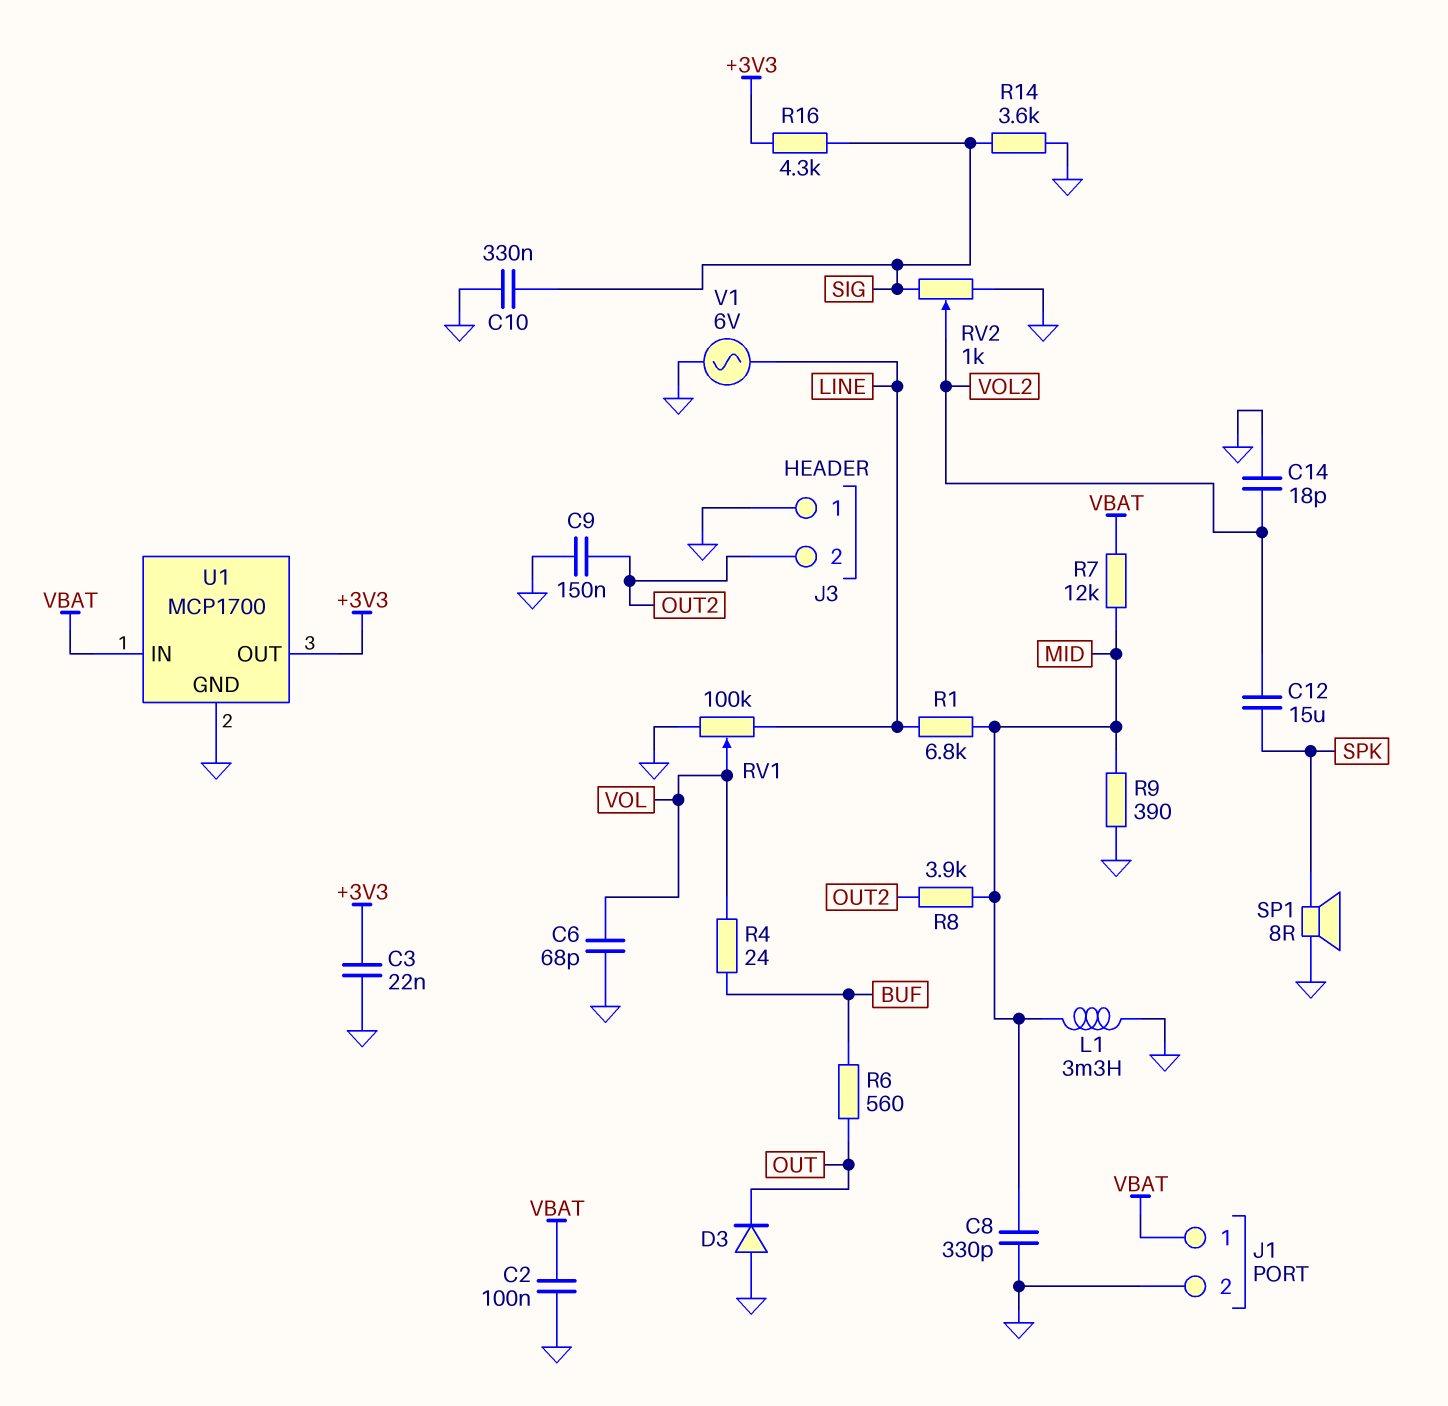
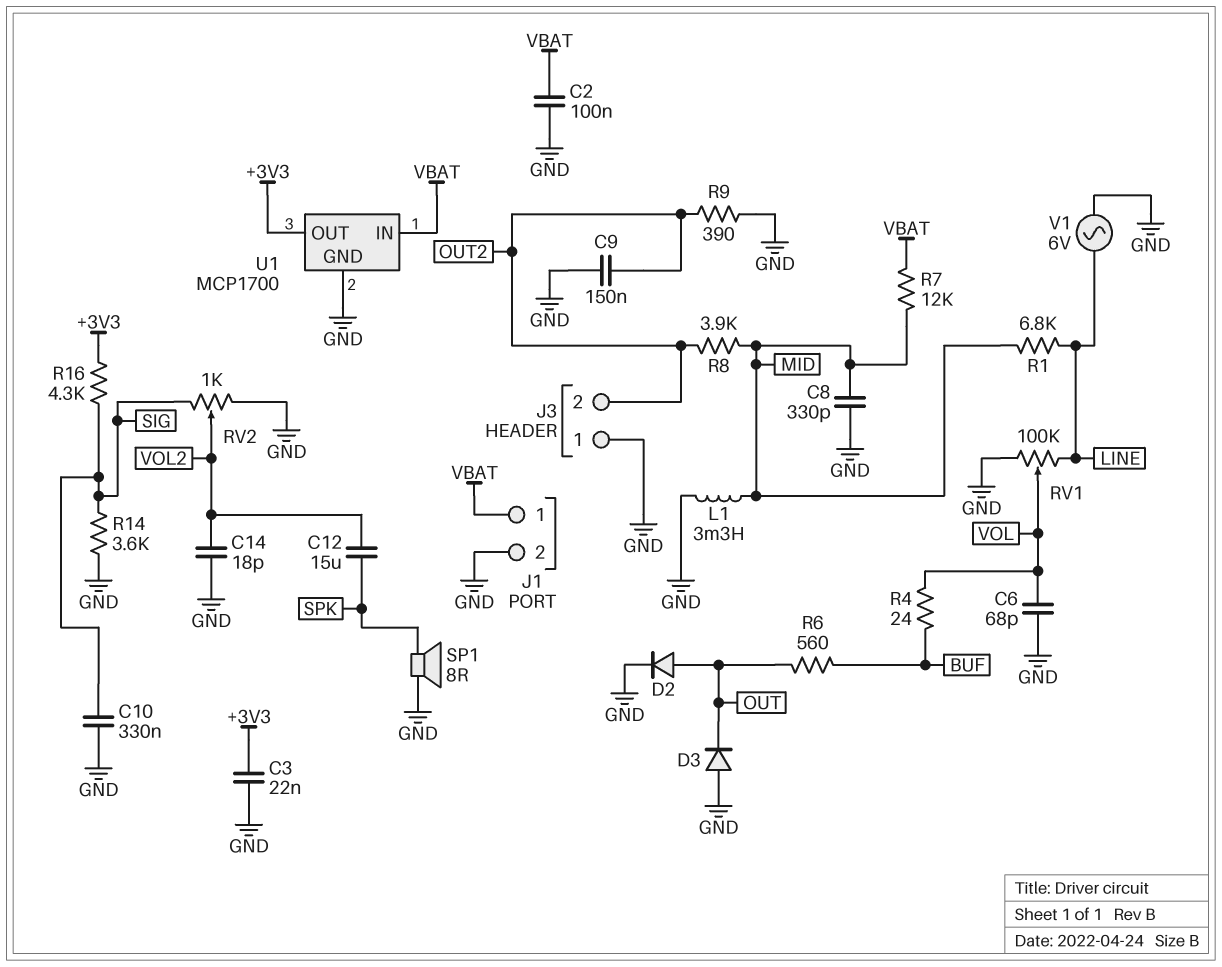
D2: none -> diode (A OUT, K GND)
R9: 390 (GND, MID) -> 390 (GND, OUT2)

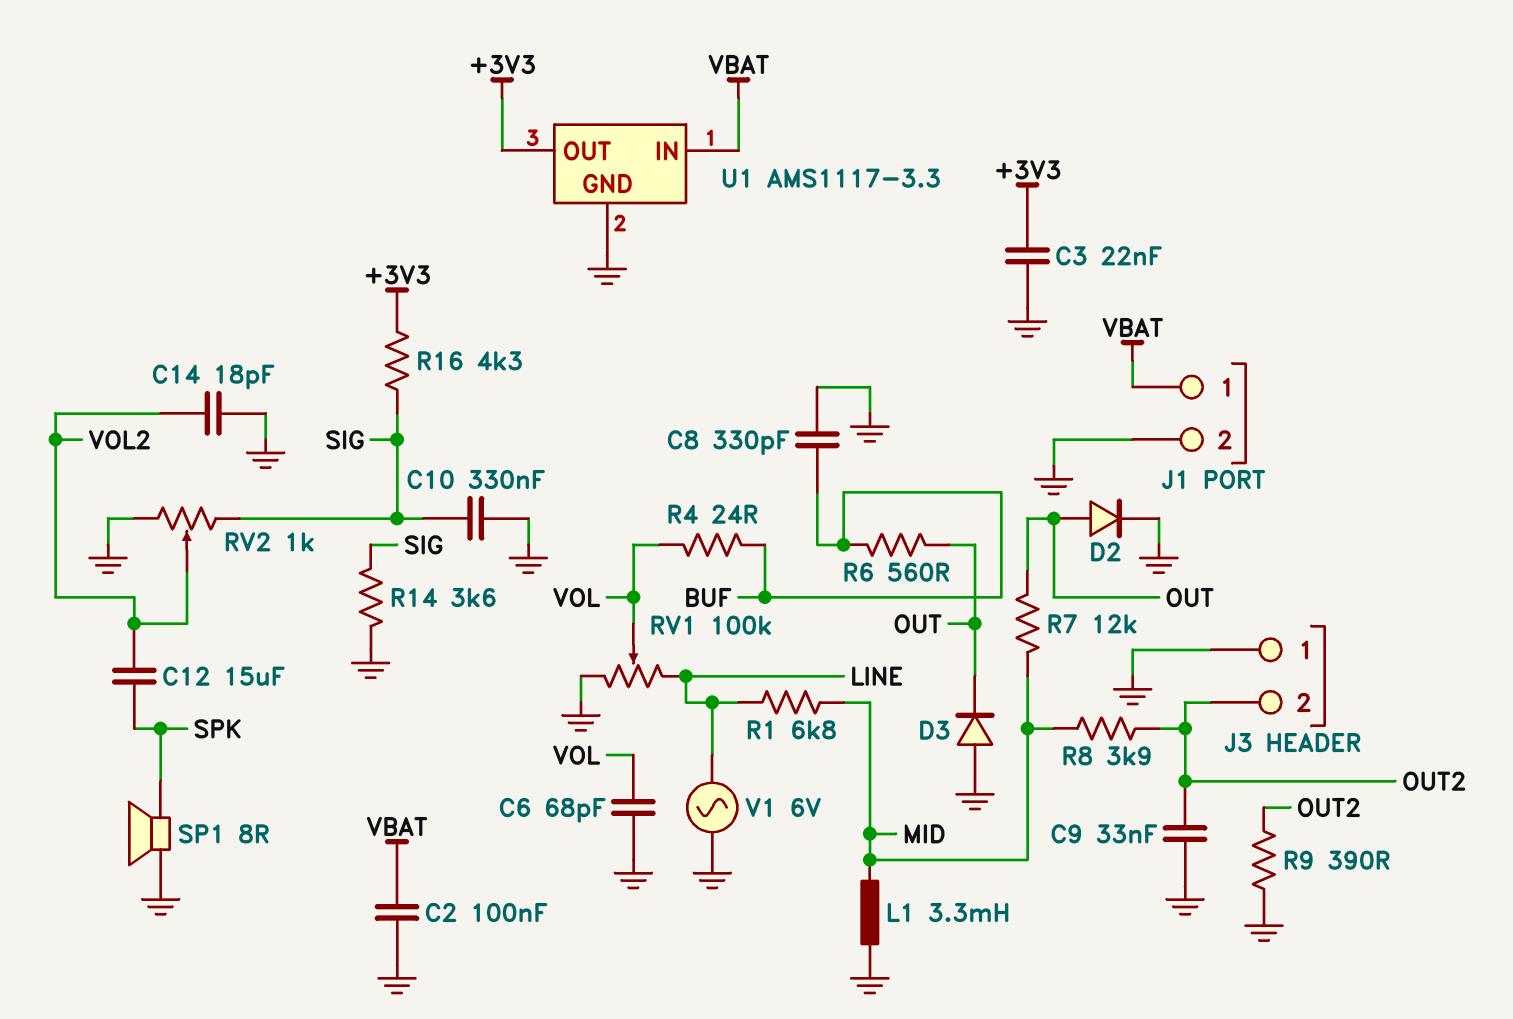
C8: 330pF (GND, MID) -> 330pF (BUF, GND)
C9: 150nF (GND, OUT2) -> 33nF (GND, OUT2)
R7: 12k (MID, VBAT) -> 12k (MID, OUT)
U1: MCP1700 -> AMS1117-3.3

